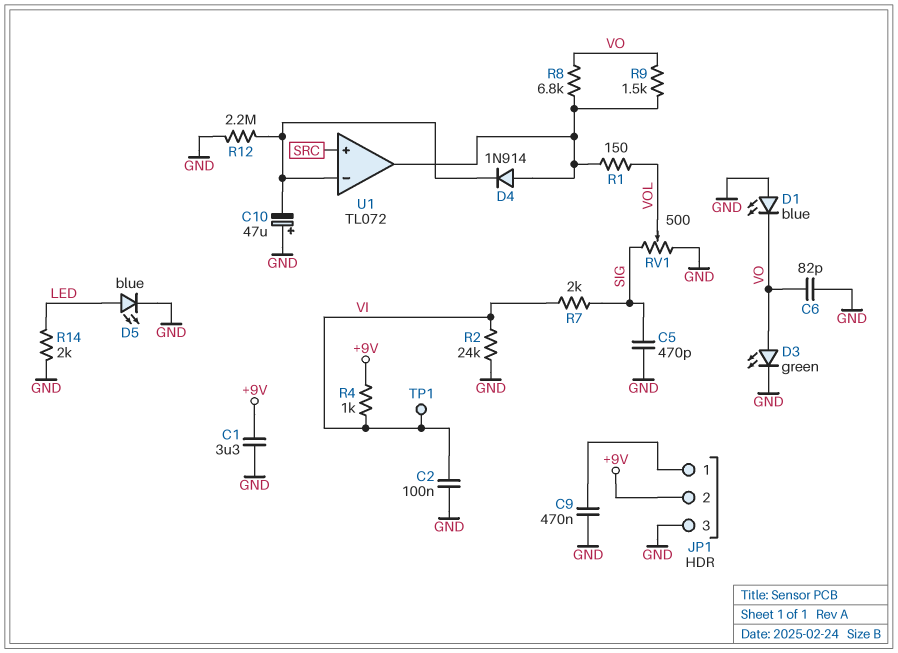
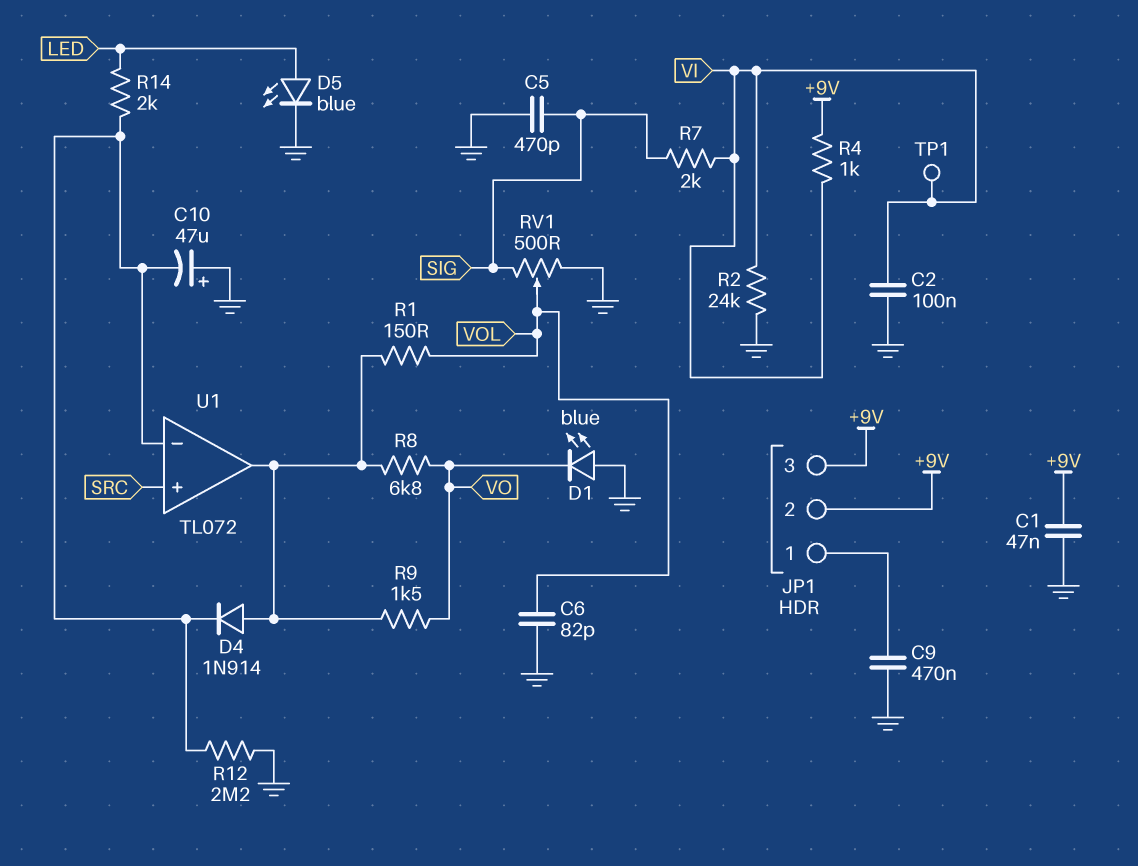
C1: 3.3uF (+9V, GND) -> 47nF (+9V, GND)
C6: 82pF (GND, VO) -> 82pF (GND, VOL)
D3: LED green (A VO, K GND) -> none
JP1 pin 3: GND -> +9V
R14: 2k (GND, LED) -> 2k (LED, U1/in-)

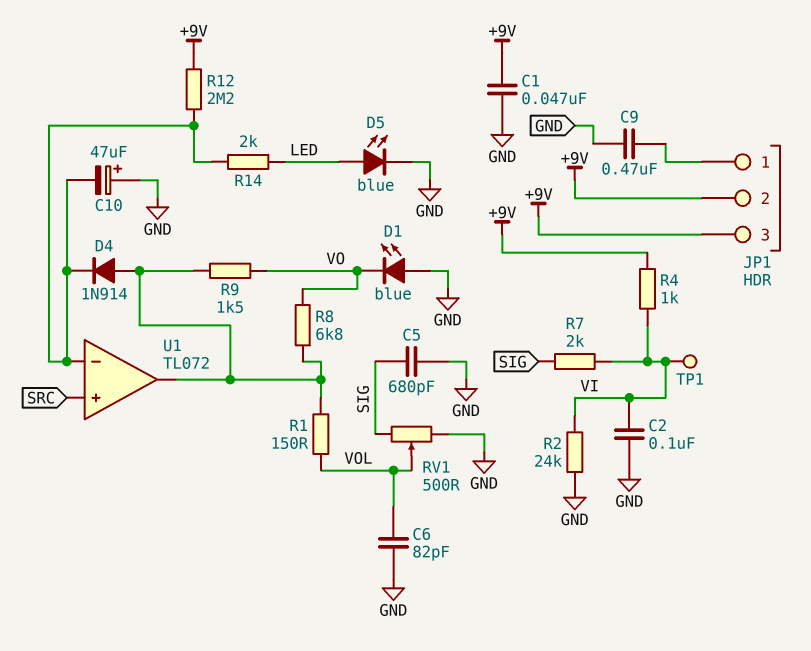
C5: 470pF (GND, SIG) -> 680pF (GND, SIG)
R12: 2.2M (GND, U1/in-) -> 2.2M (+9V, U1/in-)

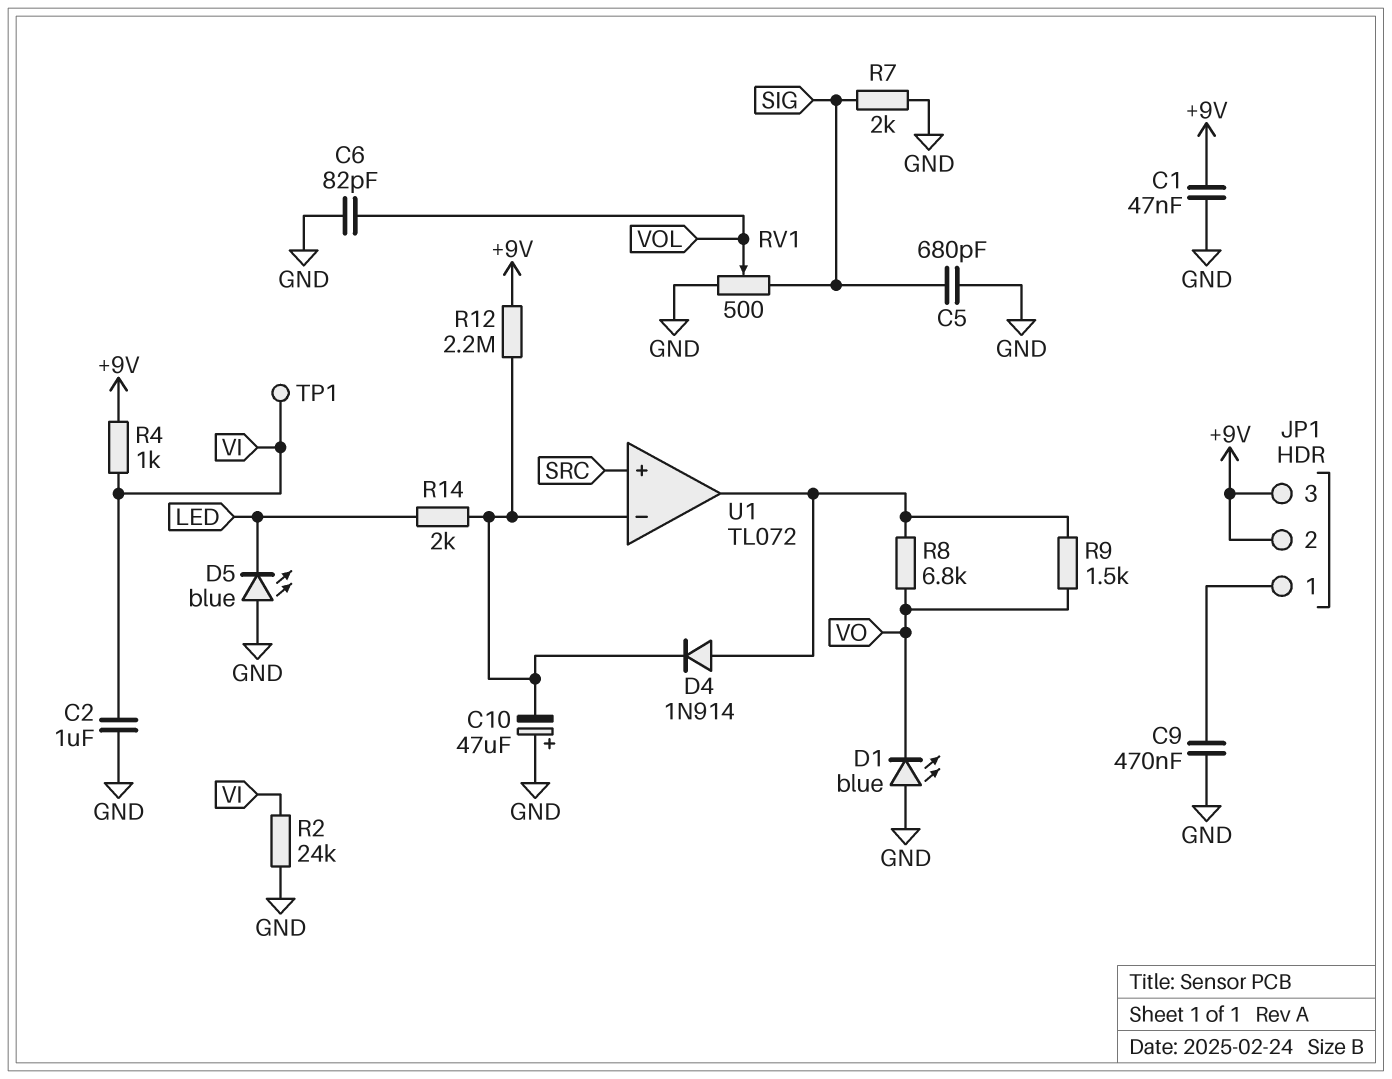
C2: 100nF (GND, VI) -> 1uF (GND, VI)
D5: LED blue (A LED, K GND) -> LED blue (A GND, K LED)
R1: 150 (U1/out, VOL) -> none
R7: 2k (SIG, VI) -> 2k (GND, SIG)

